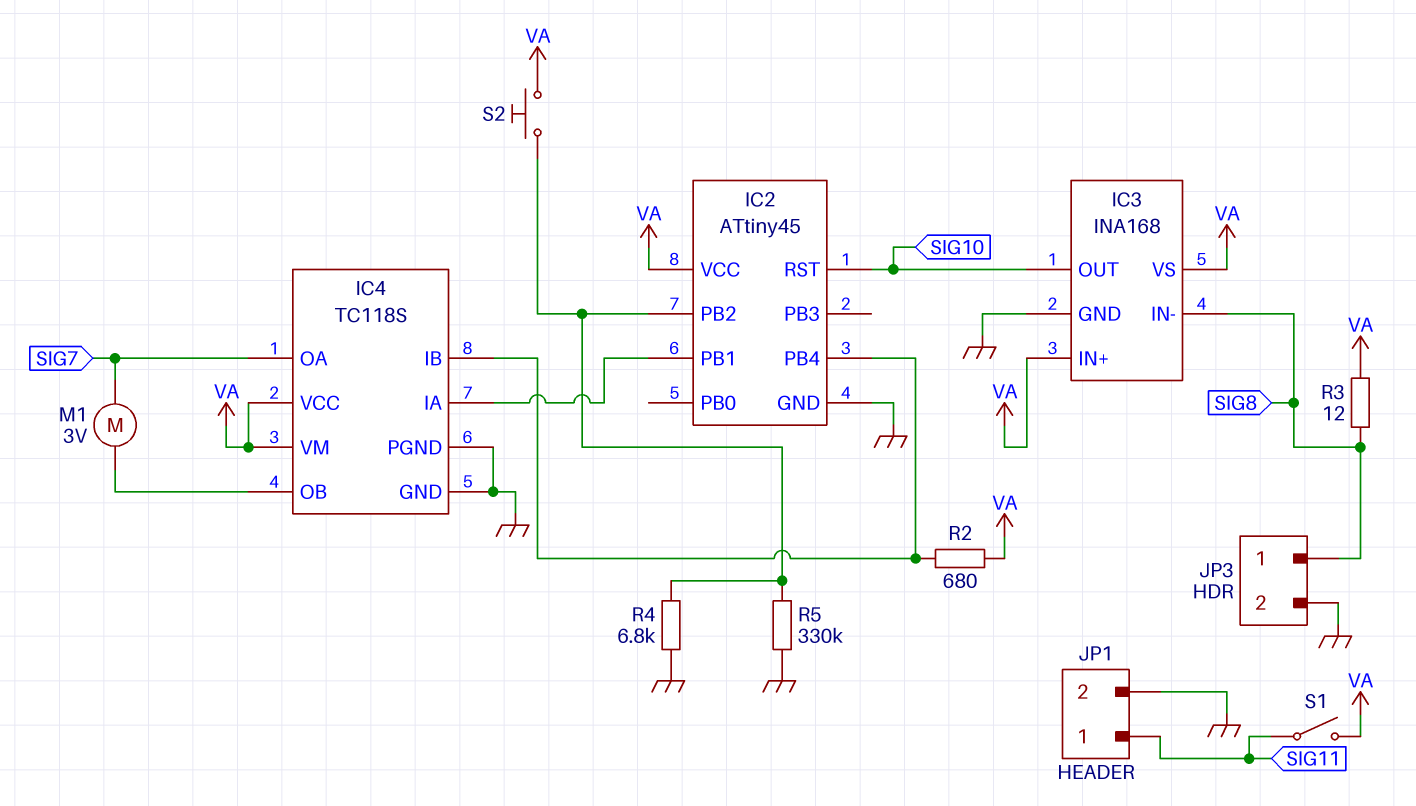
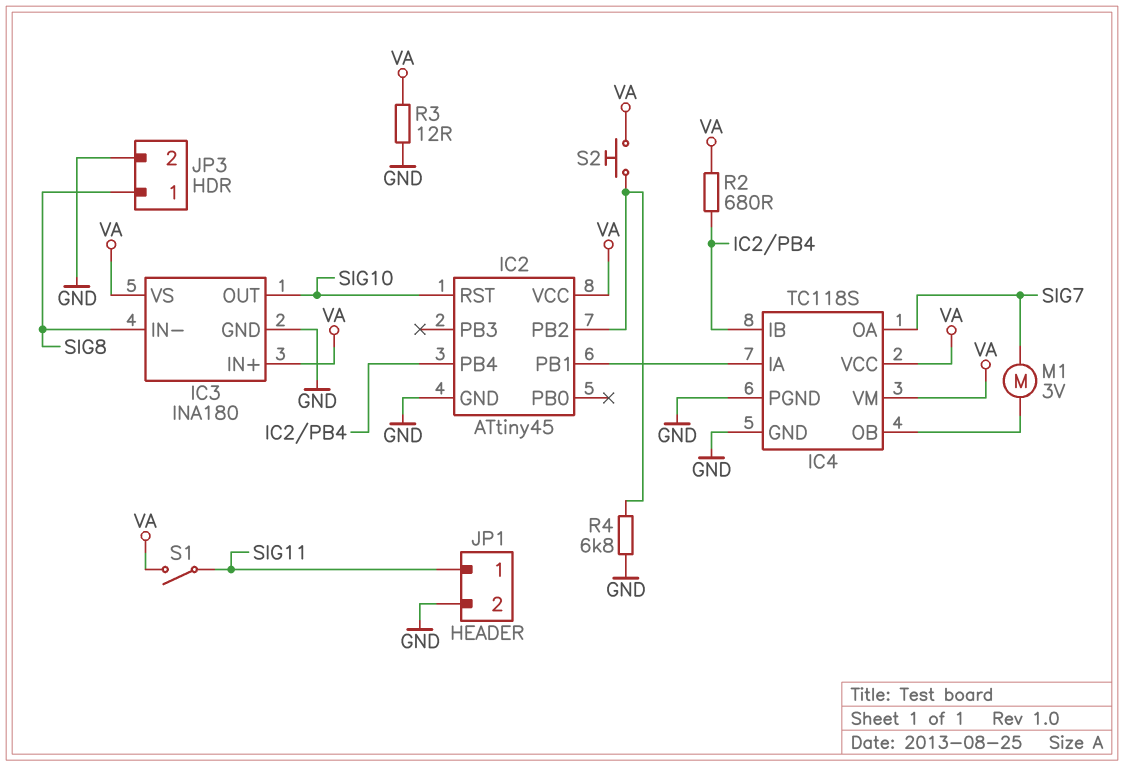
IC3: INA168 -> INA180
R3: 12 (SIG8, VA) -> 12 (GND, VA)
R5: 330k (GND, IC2/PB2) -> none

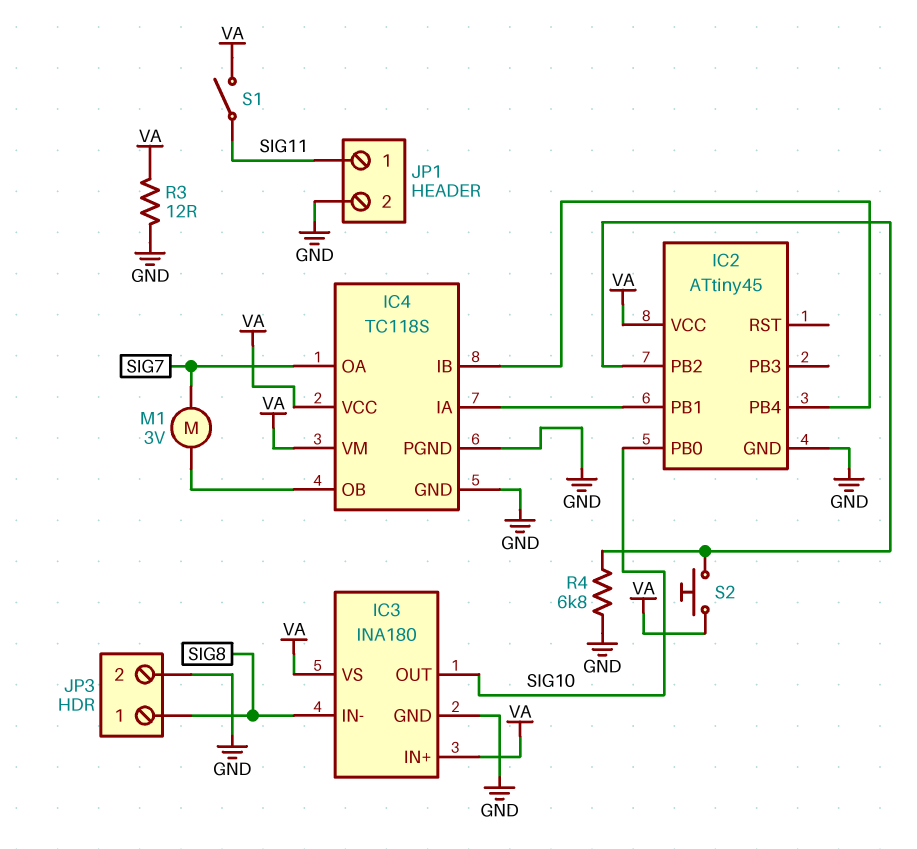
IC2 pin PB0: none -> SIG10
IC2 pin RST: SIG10 -> none
R2: 680 (IC2/PB4, VA) -> none

